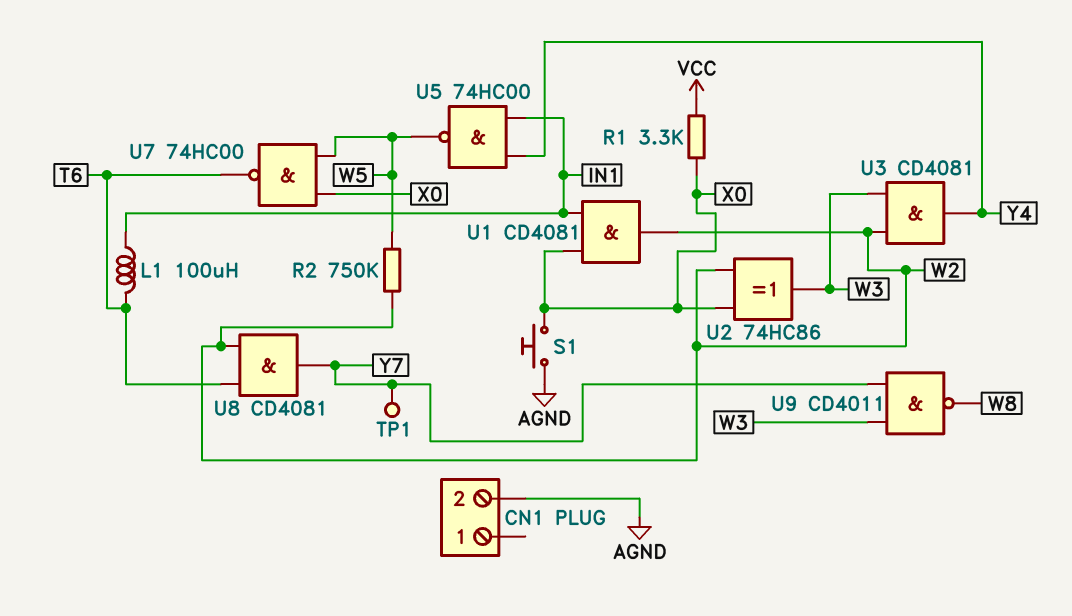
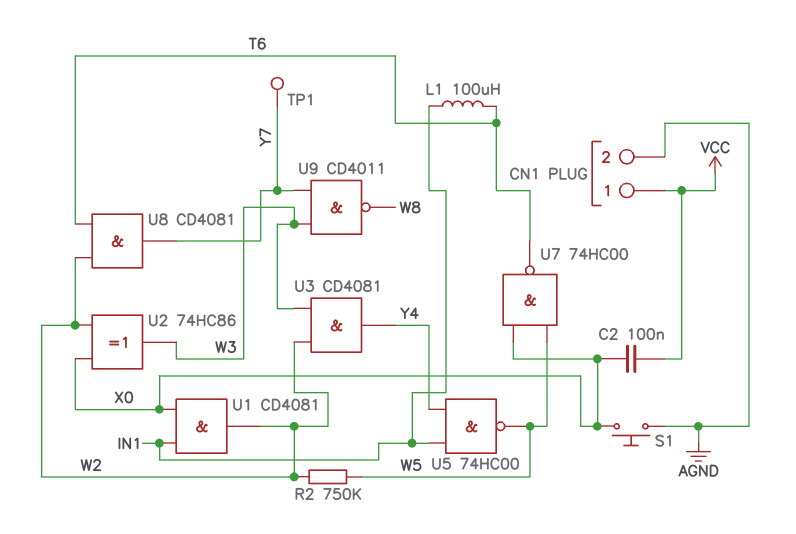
C2: none -> 100nF (VCC, X0)
CN1 pin 1: none -> VCC
R1: 3.3k (VCC, X0) -> none

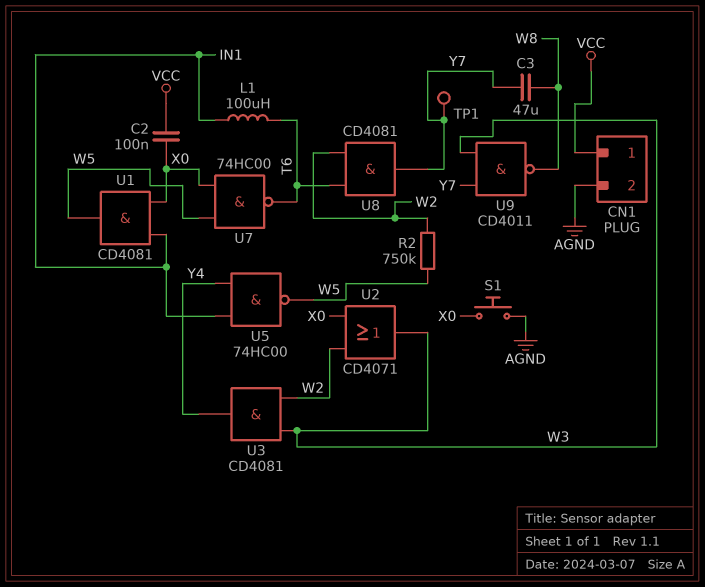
C3: none -> 47uF (W8, Y7)
U1: AND CD4081 (in IN1, in X0, out W2) -> AND CD4081 (in IN1, in X0, out W5)
U2: XOR 74HC86 (in W2, in X0, out W3) -> OR CD4071 (in W2, in X0, out W3)

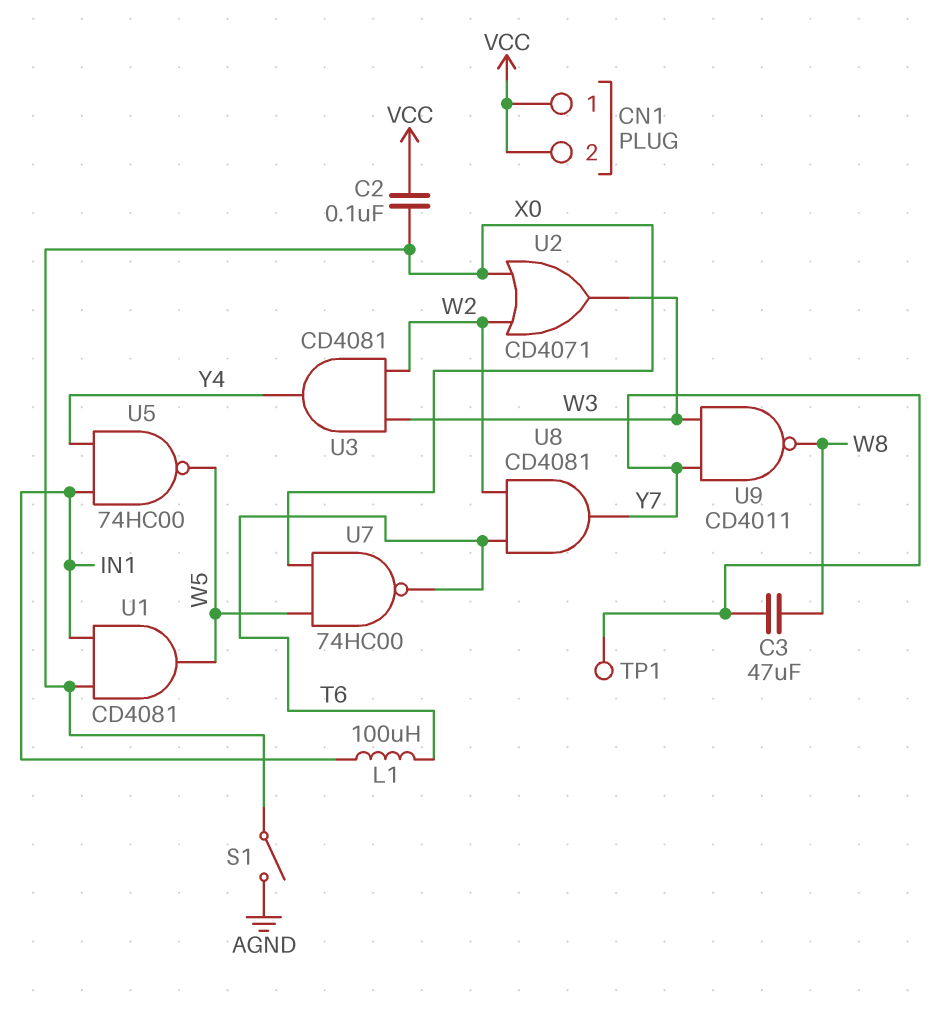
CN1 pin 2: AGND -> VCC
R2: 750k (W2, W5) -> none
S1: button (AGND, X0) -> switch (AGND, X0)

